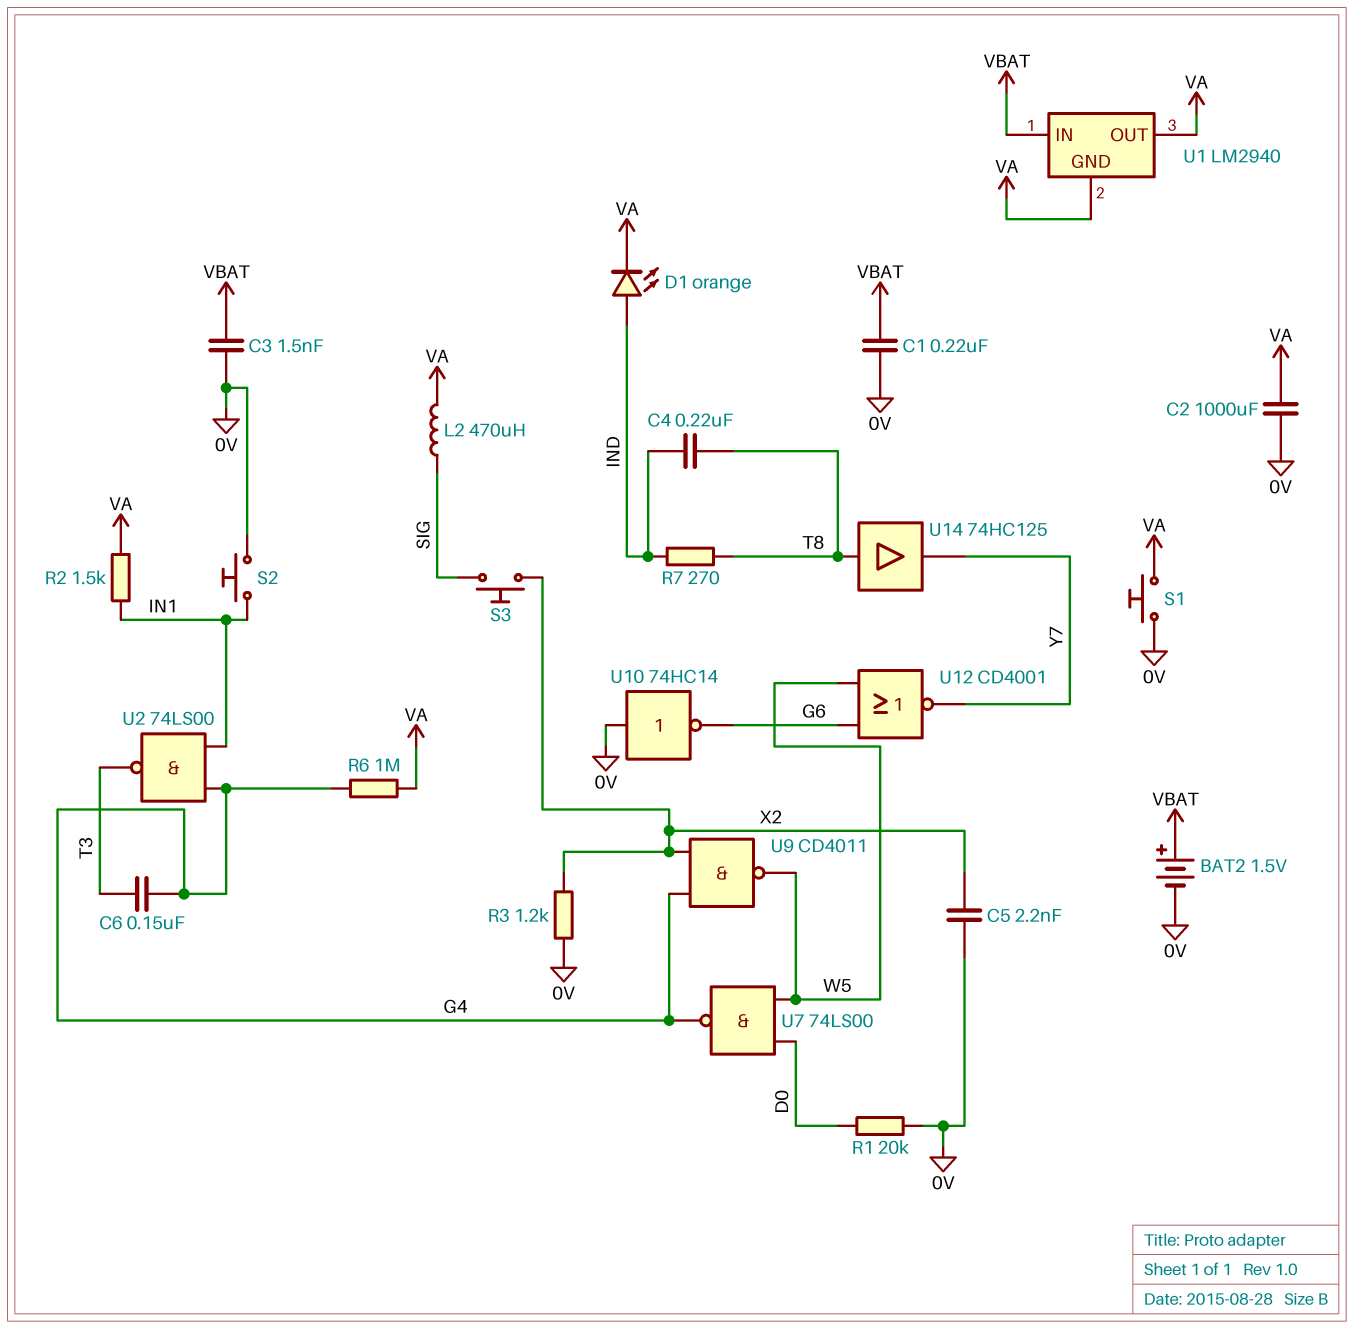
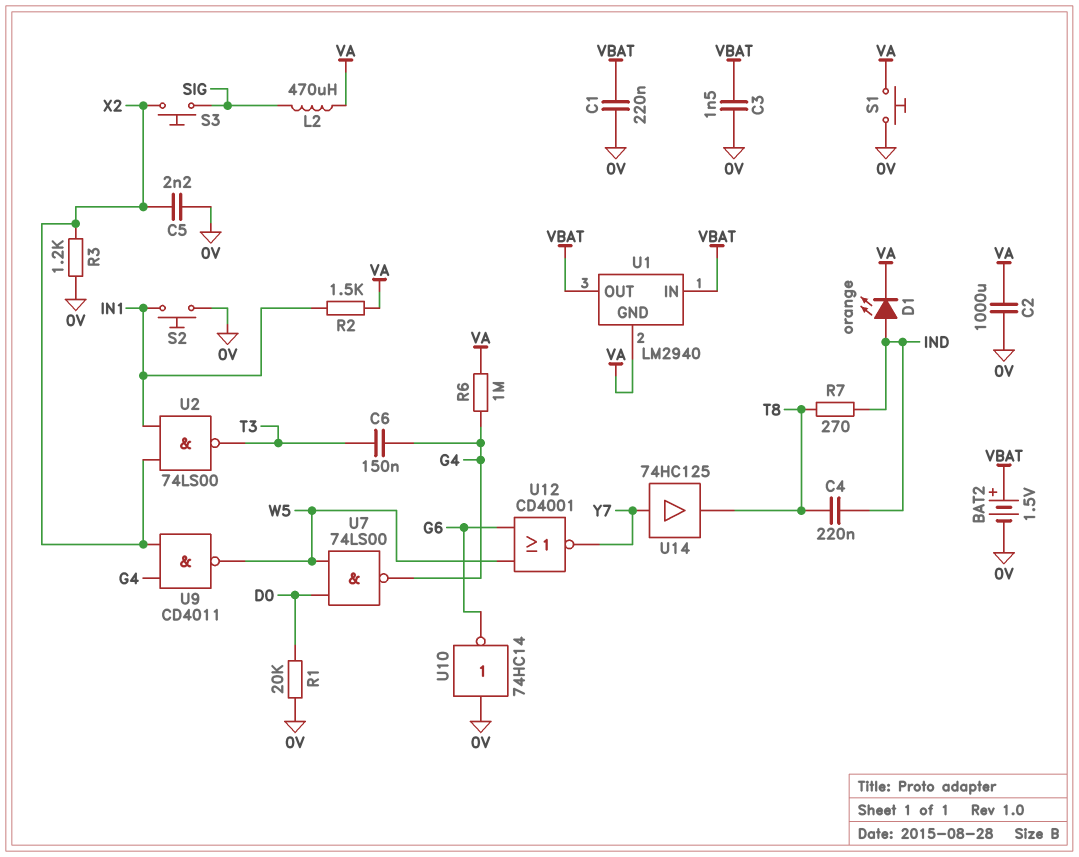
U1 pin OUT: VA -> VBAT
U2: NAND 74LS00 (in G4, in IN1, out T3) -> NAND 74LS00 (in IN1, in X2, out T3)
U14: buffer 74HC125 (in T8, out Y7) -> buffer 74HC125 (in Y7, out T8)

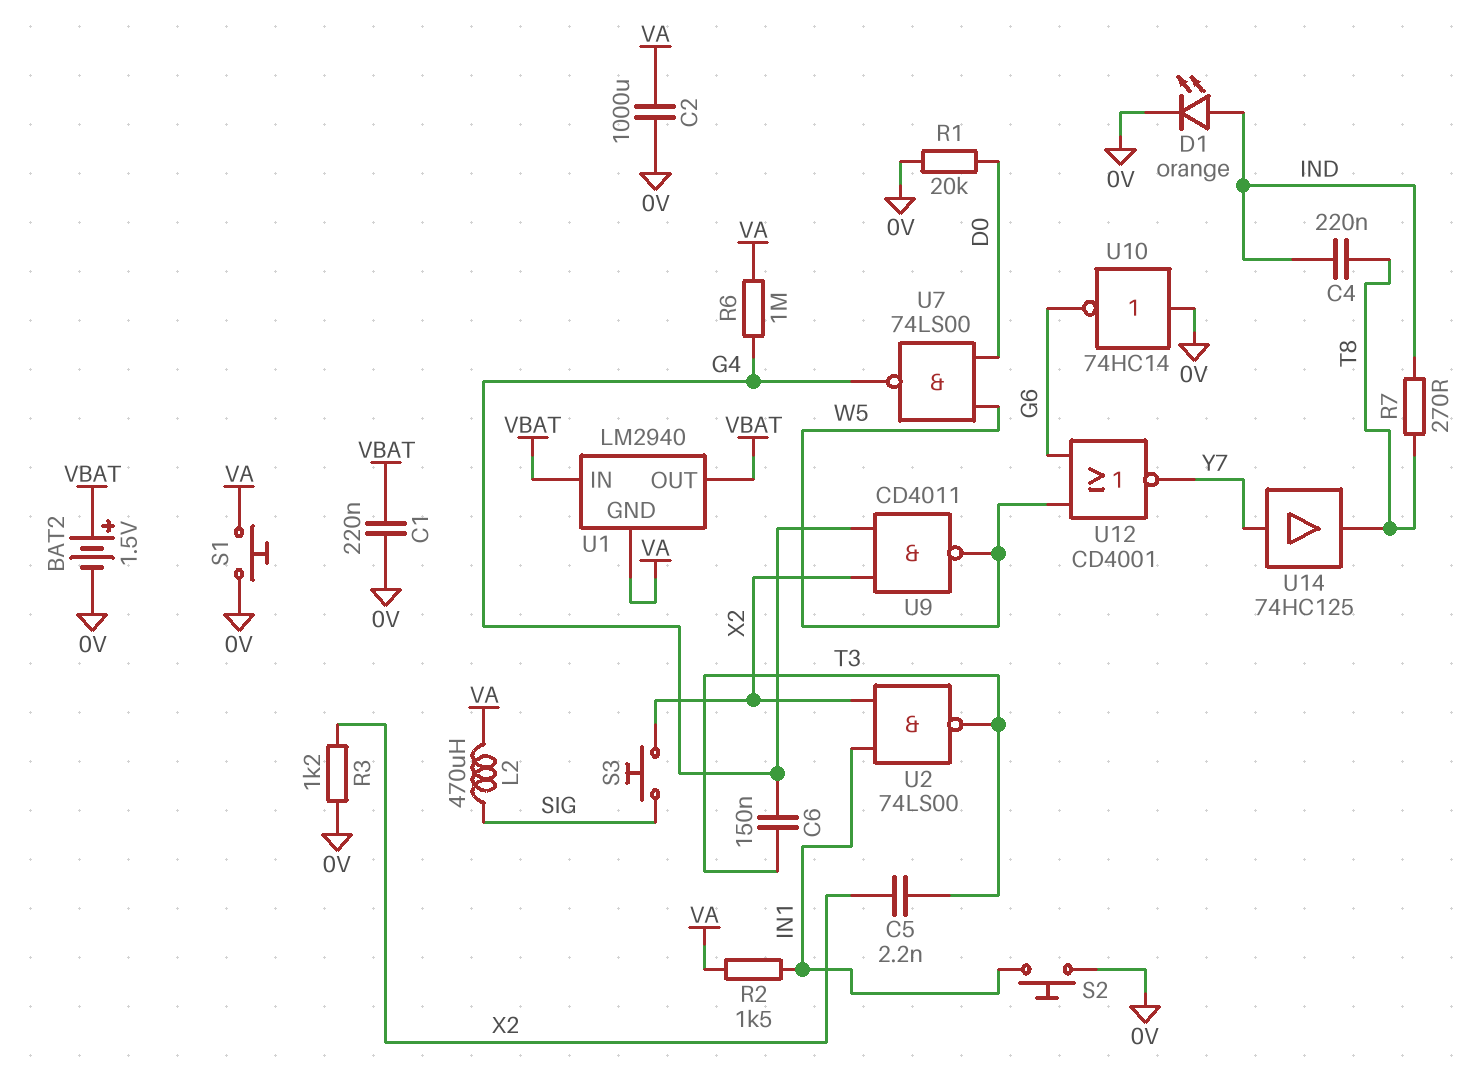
C3: 1.5nF (0V, VBAT) -> none
C5: 2.2nF (0V, X2) -> 2.2nF (T3, X2)
D1: LED orange (A IND, K VA) -> LED orange (A IND, K 0V)

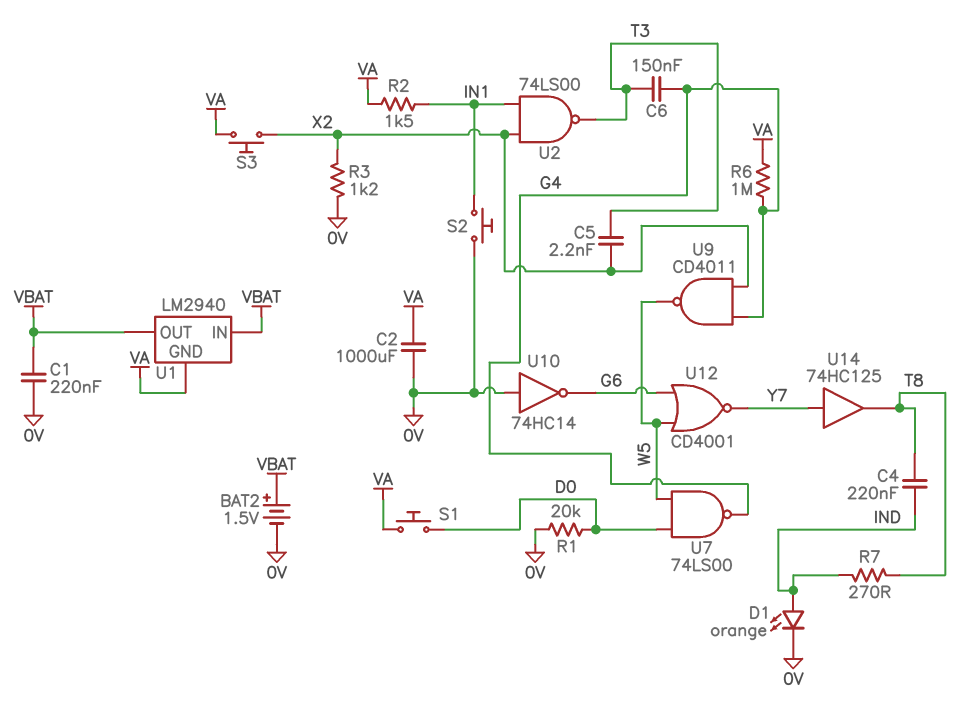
L2: 470uH (SIG, VA) -> none
S1: button (0V, VA) -> button (D0, VA)
S3: button (SIG, X2) -> button (VA, X2)

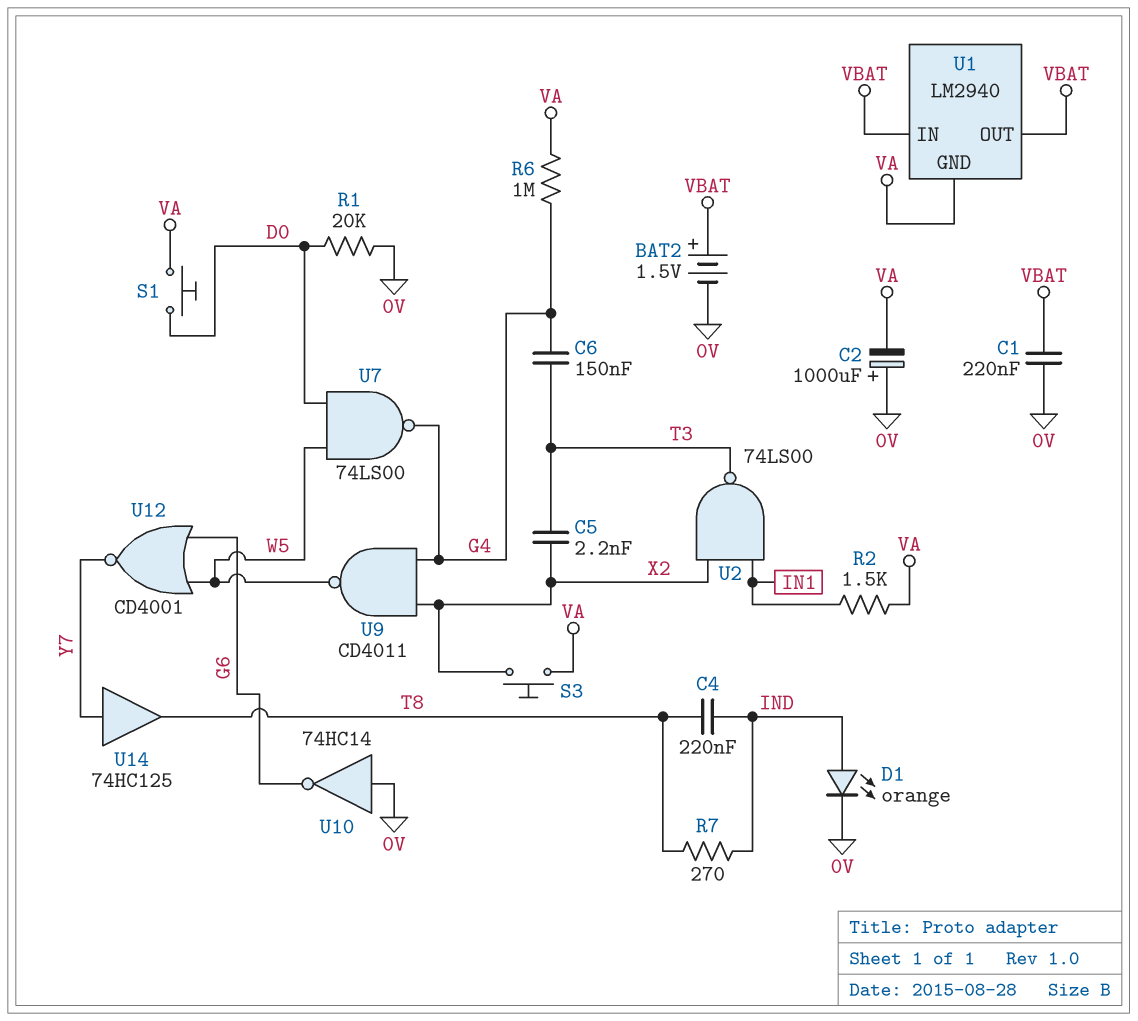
C2: 1000uF (0V, VA) -> 1000uF (plus 0V, minus VA)
R3: 1.2k (0V, X2) -> none
S2: button (0V, IN1) -> none

